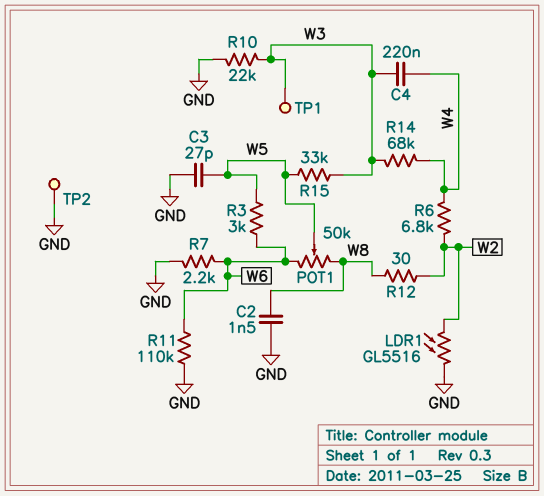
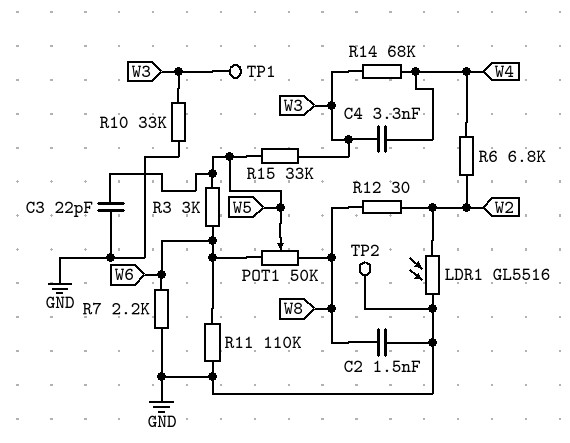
C3: 27pF (GND, W5) -> 22pF (GND, W5)
C4: 220nF (W3, W4) -> 3.3nF (W3, W4)
R10: 22k (GND, W3) -> 33k (GND, W3)

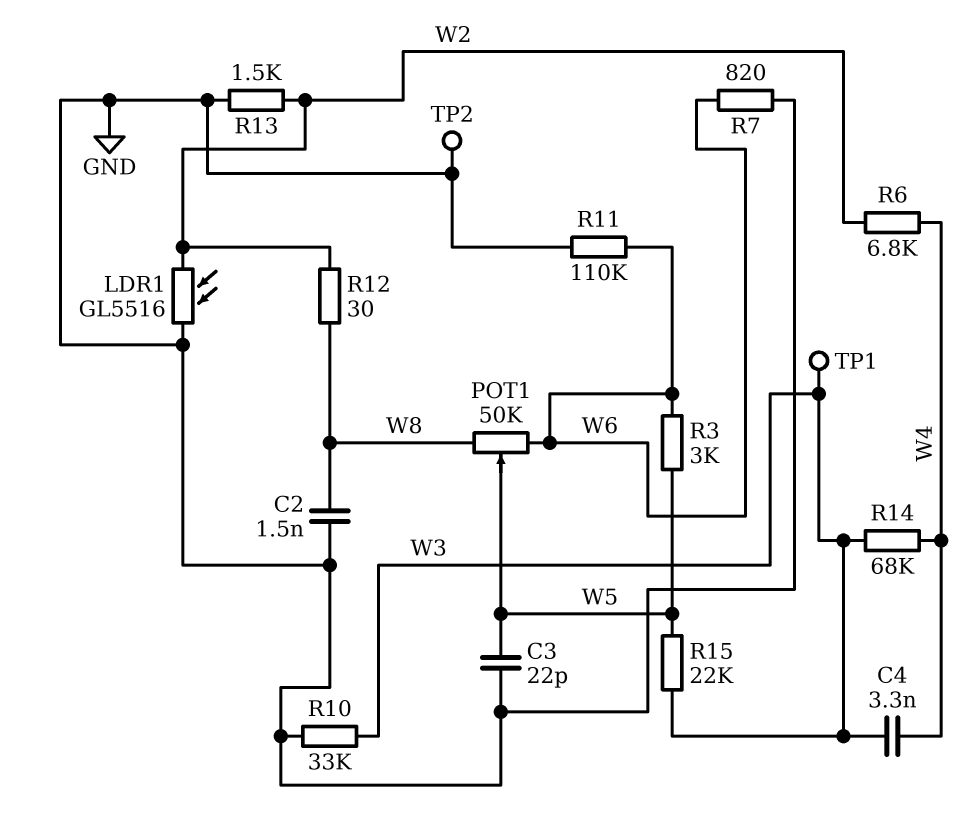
R7: 2.2k (GND, W6) -> 820 (GND, W6)
R13: none -> 1.5k (GND, W2)
R15: 33k (W3, W5) -> 22k (W3, W5)

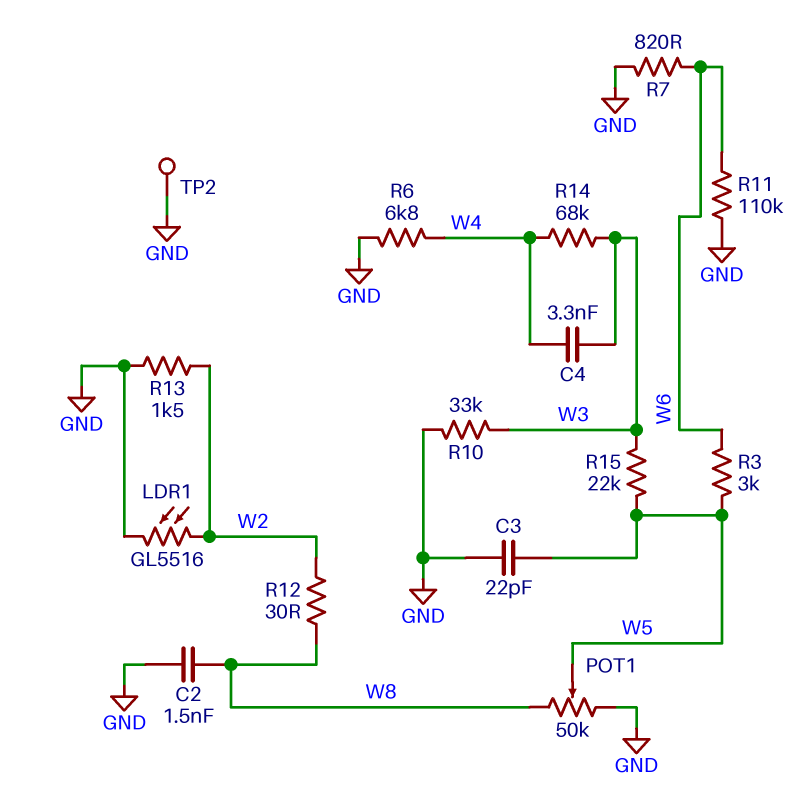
POT1: 50k (W6, W8, wiper W5) -> 50k (GND, W8, wiper W5)
R6: 6.8k (W2, W4) -> 6.8k (GND, W4)
TP1: test point (W3) -> none

